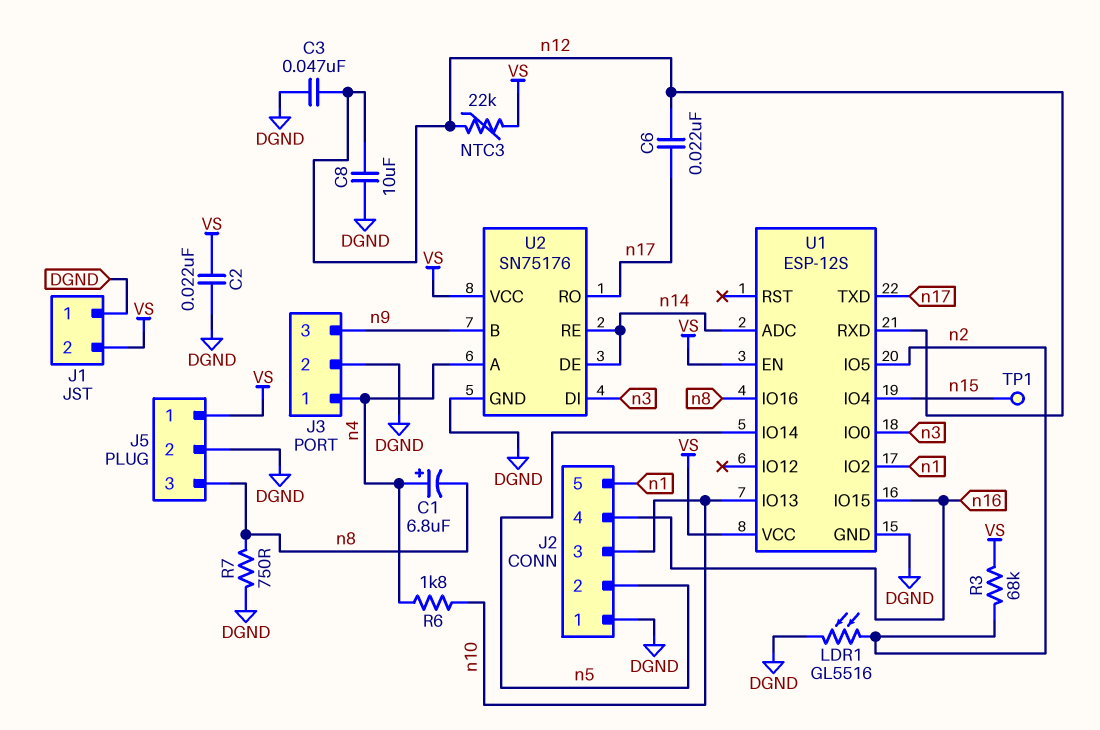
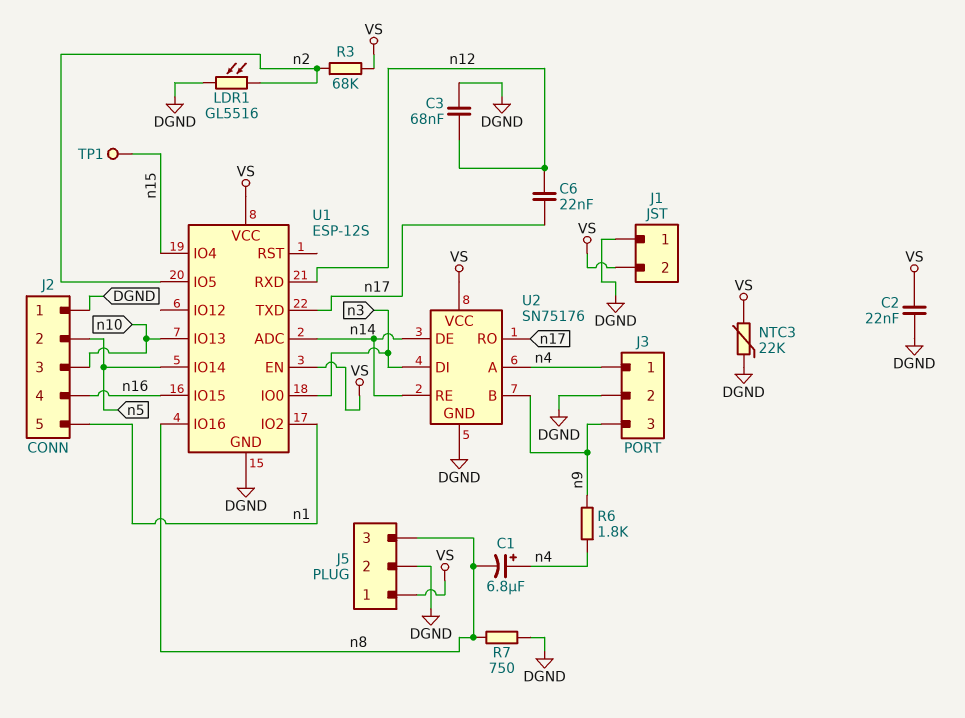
C3: 47nF (DGND, n12) -> 68nF (DGND, n12)
C8: 10uF (DGND, n12) -> none
NTC3: 22k (VS, n12) -> 22k (DGND, VS)
R6: 1.8k (n4, n10) -> 1.8k (n4, n9)

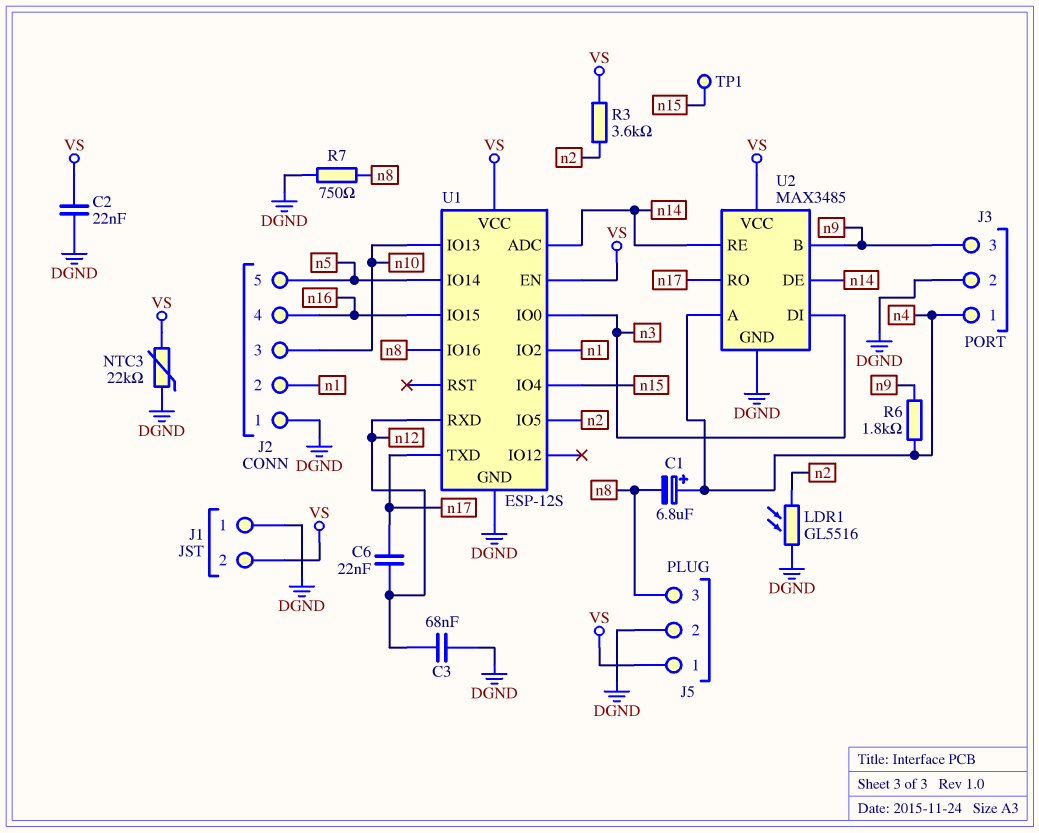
J2 pin 2: n5 -> n1
J2 pin 5: n1 -> n5
R3: 68k (VS, n2) -> 3.6k (VS, n2)
U2: SN75176 -> MAX3485

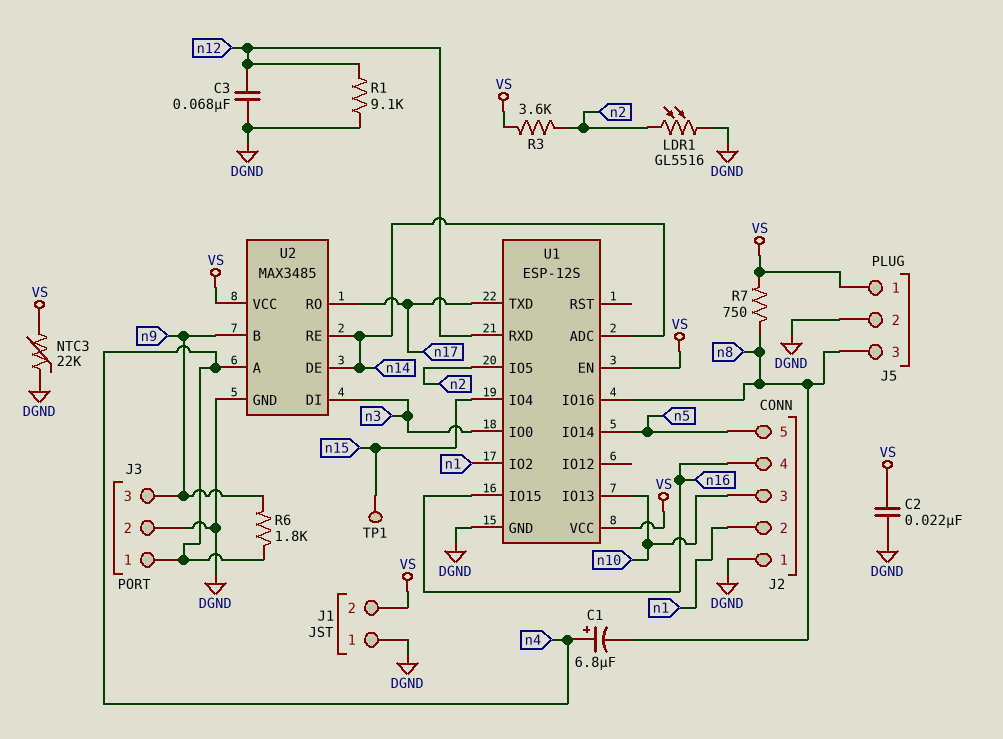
C6: 22nF (n12, n17) -> none
R1: none -> 9.1k (DGND, n12)
R7: 750 (DGND, n8) -> 750 (VS, n8)

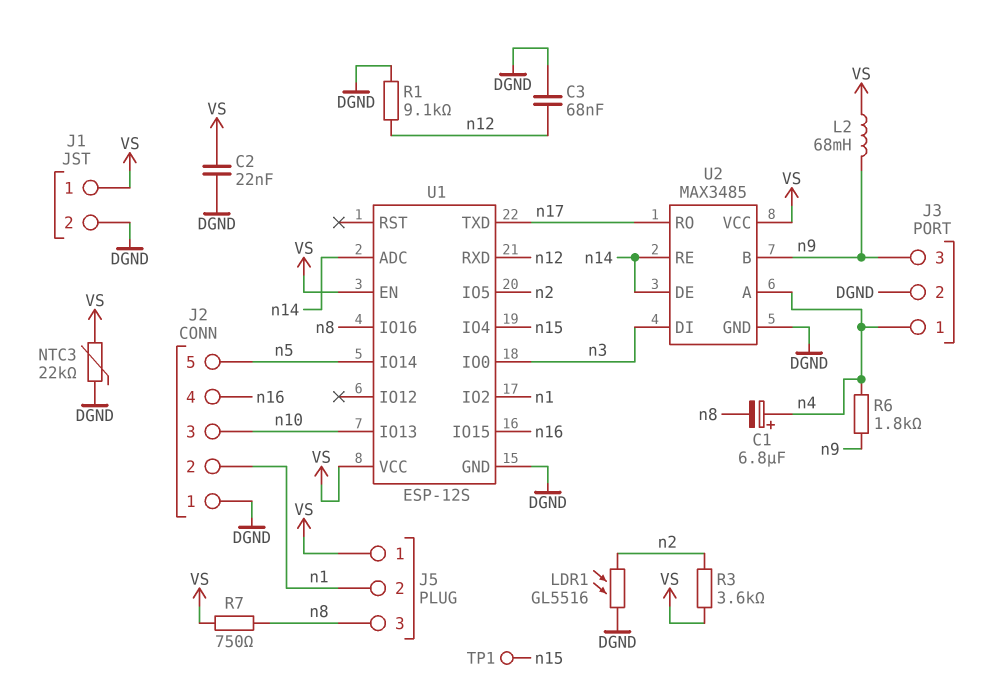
J1 pin 1: DGND -> VS
J1 pin 2: VS -> DGND
J5 pin 2: DGND -> n1
L2: none -> 68mH (VS, n9)

